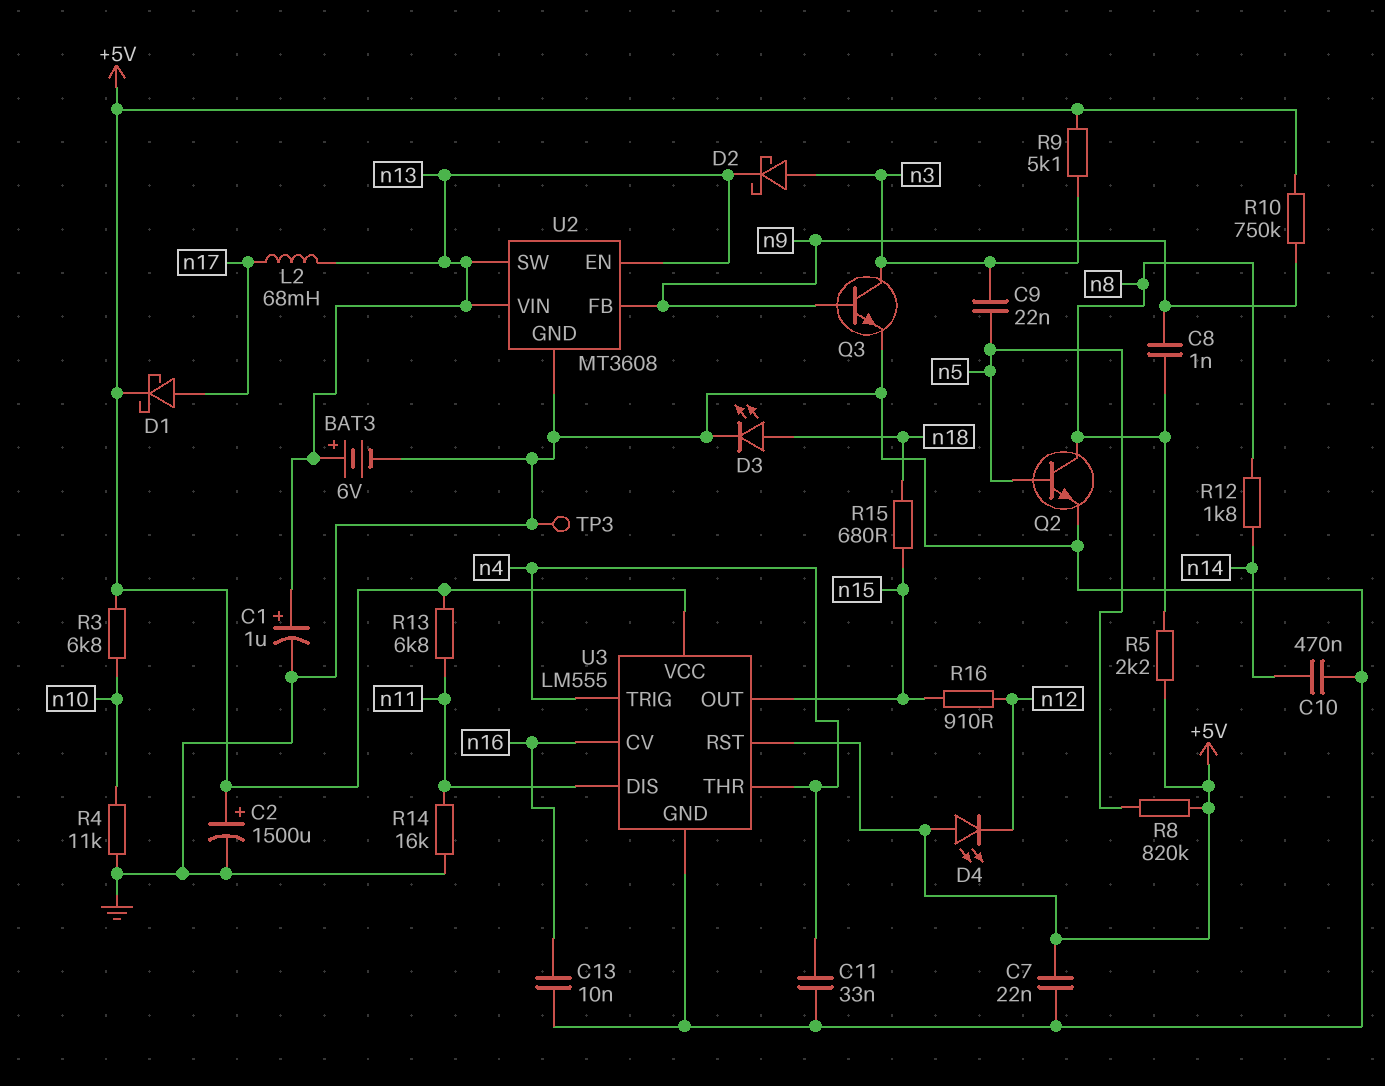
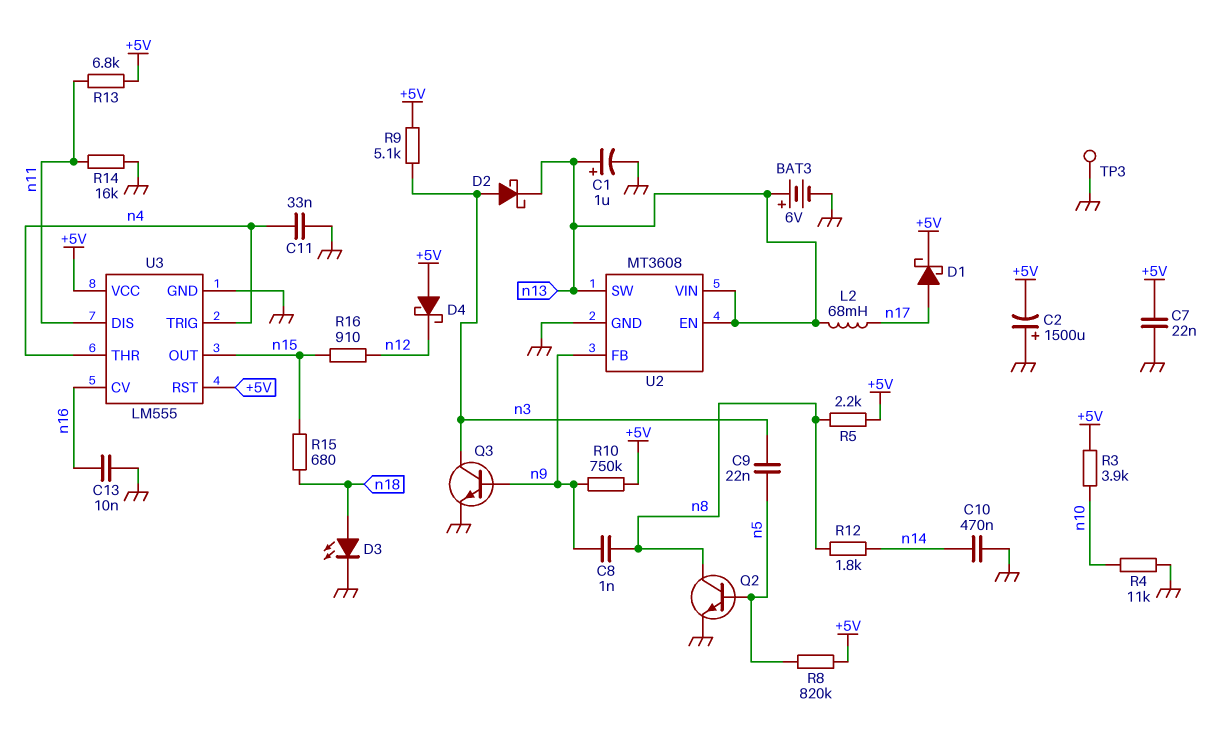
C2: 1500uF (plus +5V, minus GND) -> 1500uF (plus GND, minus +5V)
D4: LED (A +5V, K n12) -> schottky (A +5V, K n12)
R3: 6.8k (+5V, n10) -> 3.9k (+5V, n10)

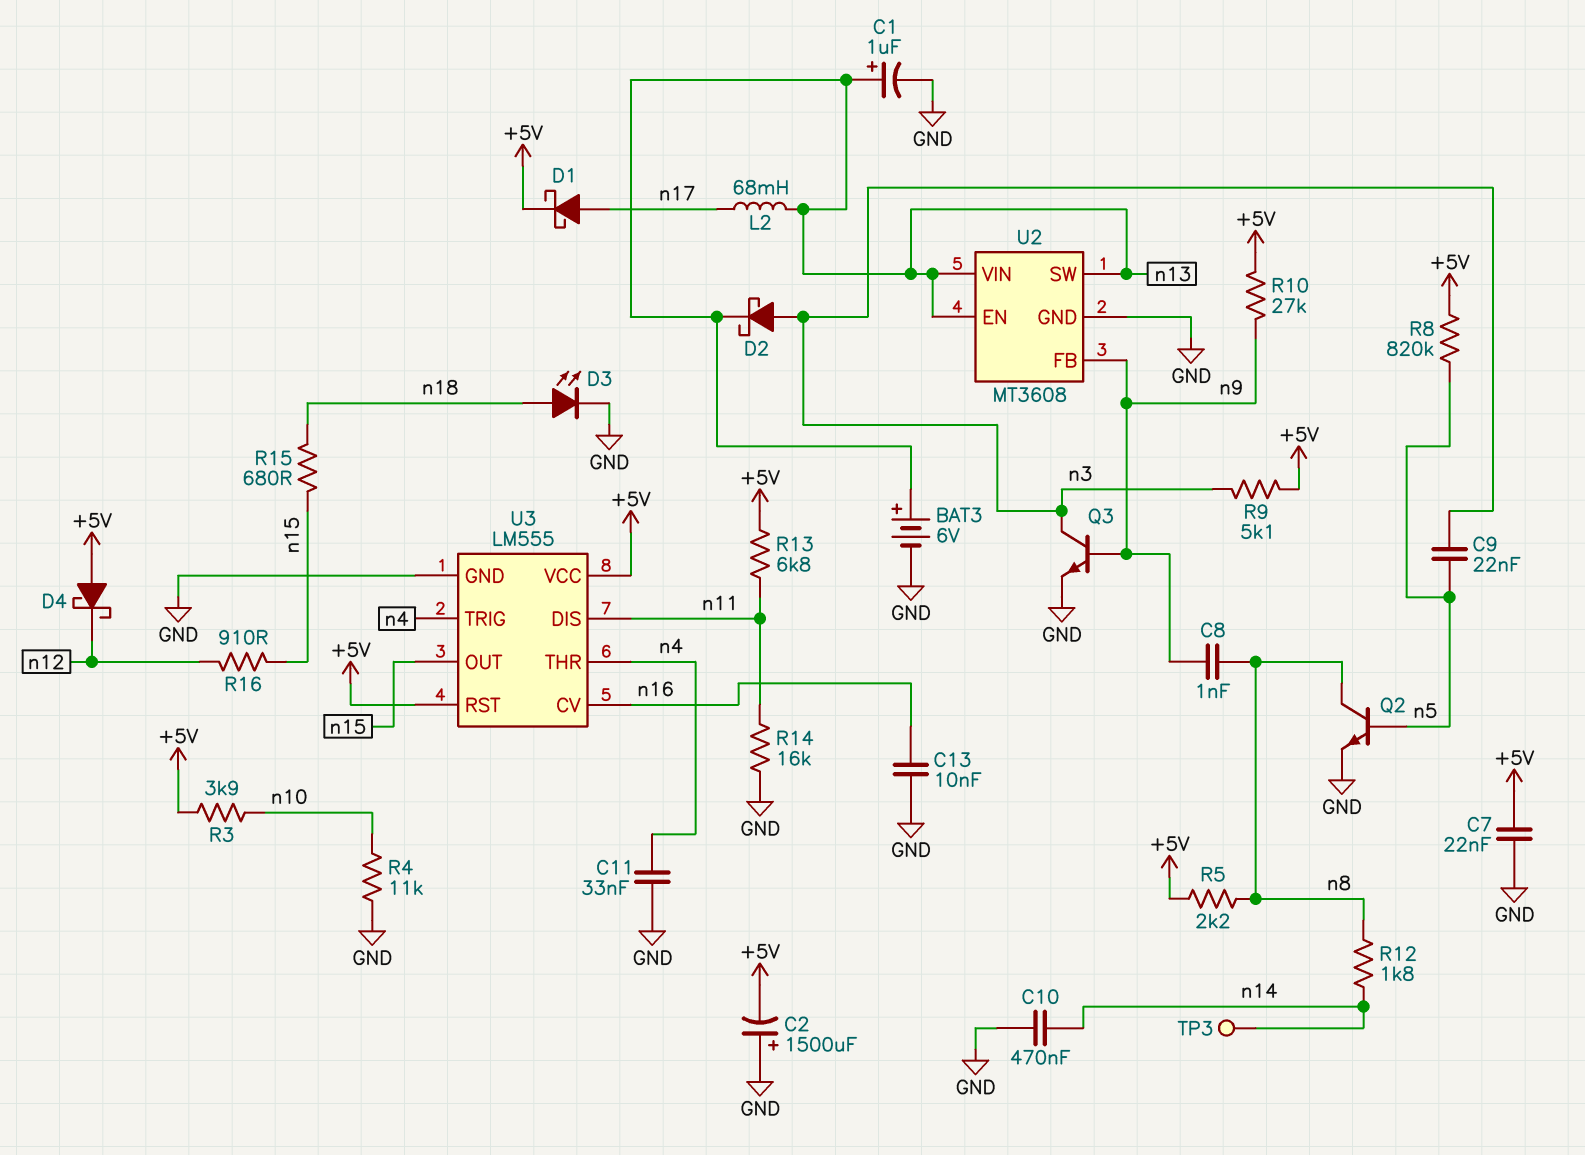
R10: 750k (+5V, n9) -> 27k (+5V, n9)
TP3: test point (GND) -> test point (n14)

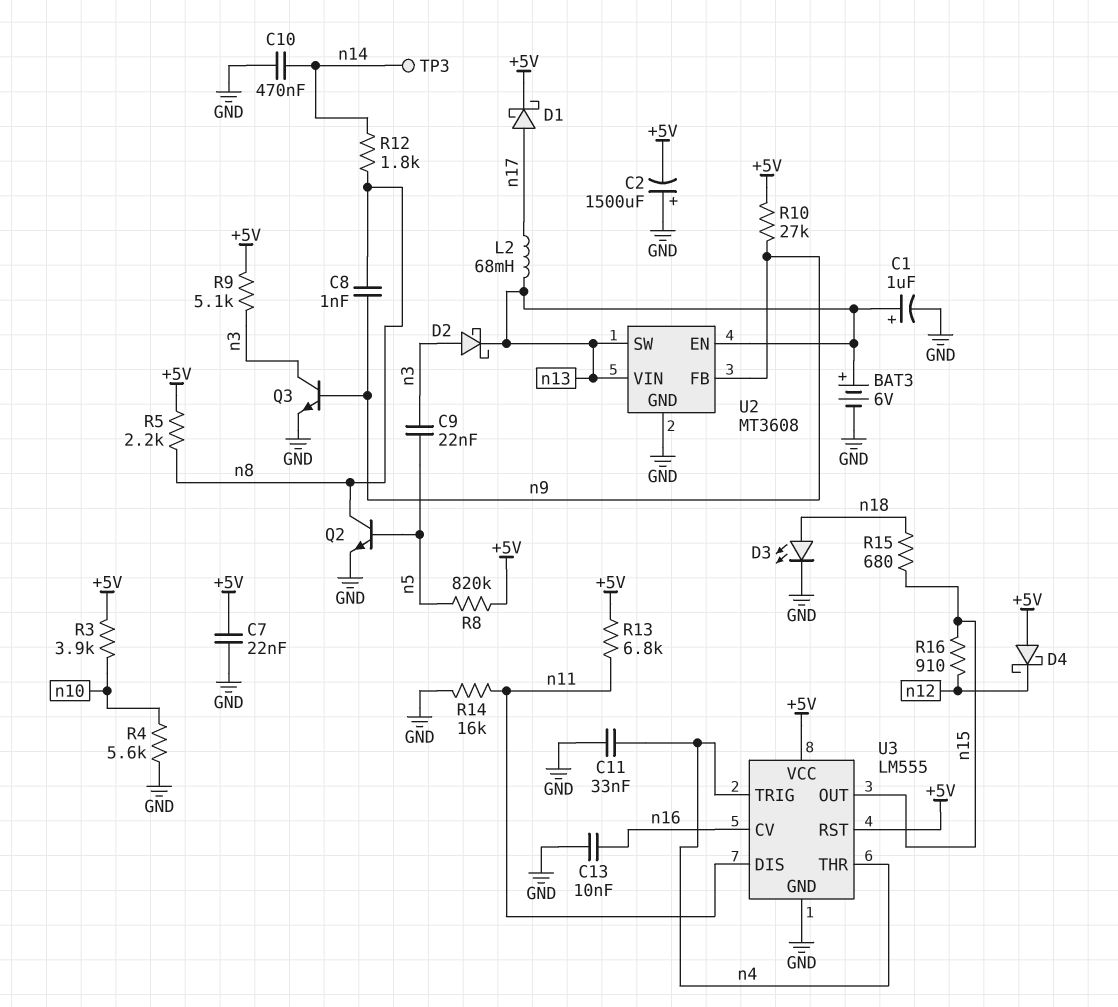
R4: 11k (GND, n10) -> 5.6k (GND, n10)

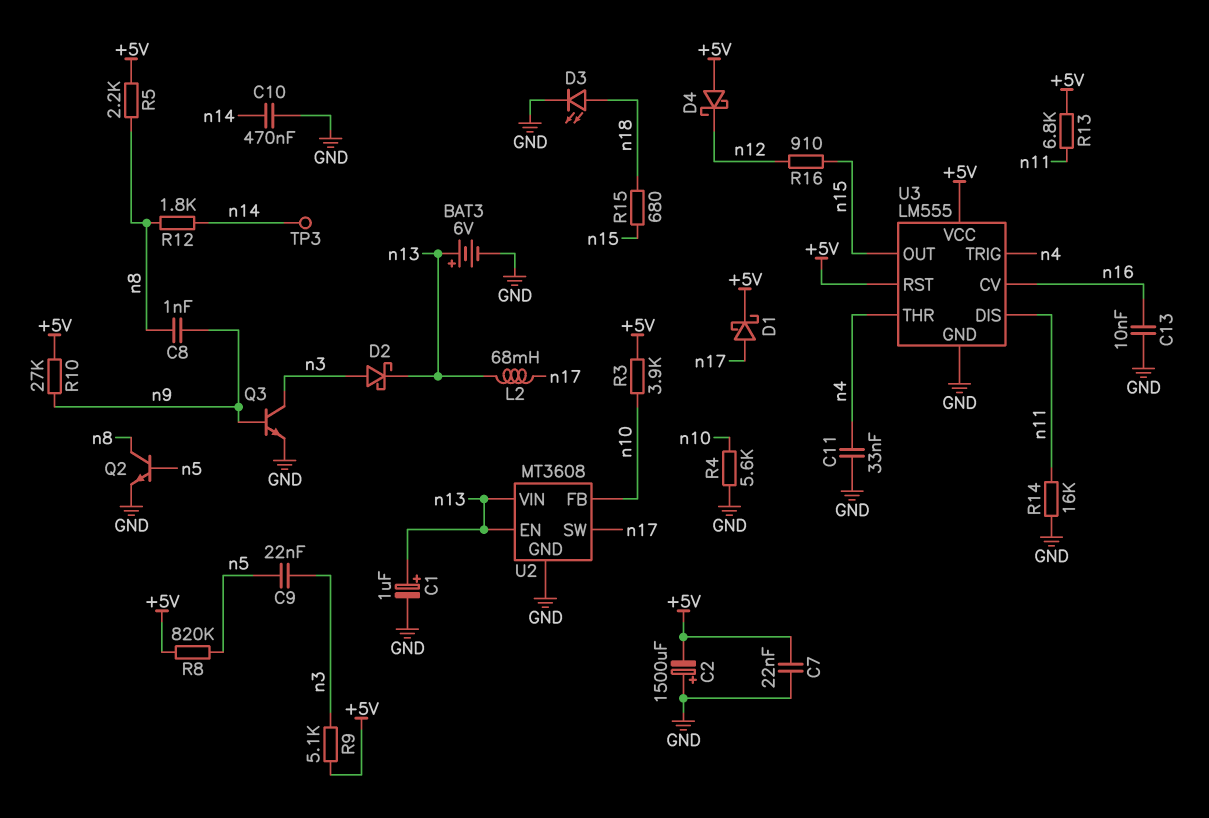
U2 pin FB: n9 -> n10
U2 pin SW: n13 -> n17

